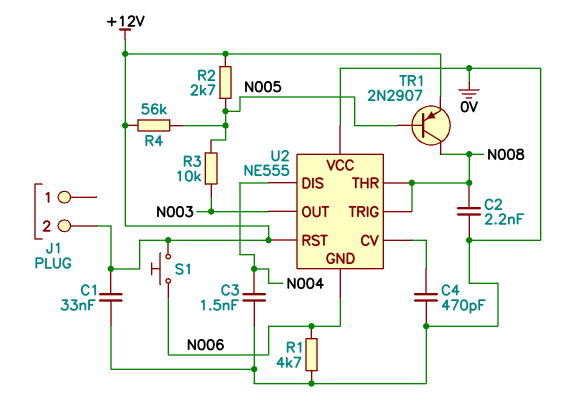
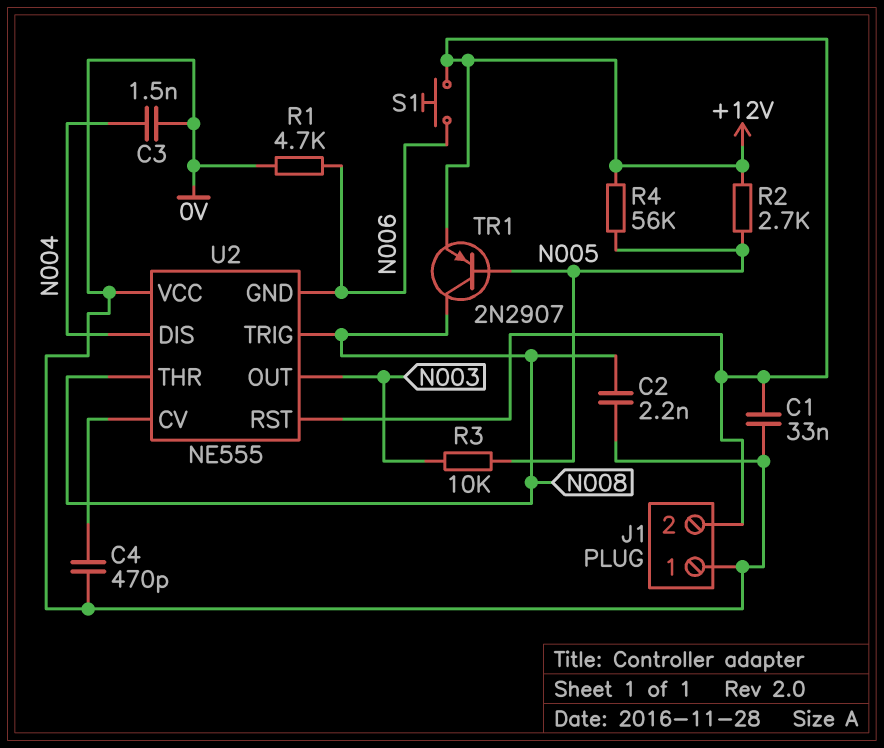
J1 pin 1: none -> 0V

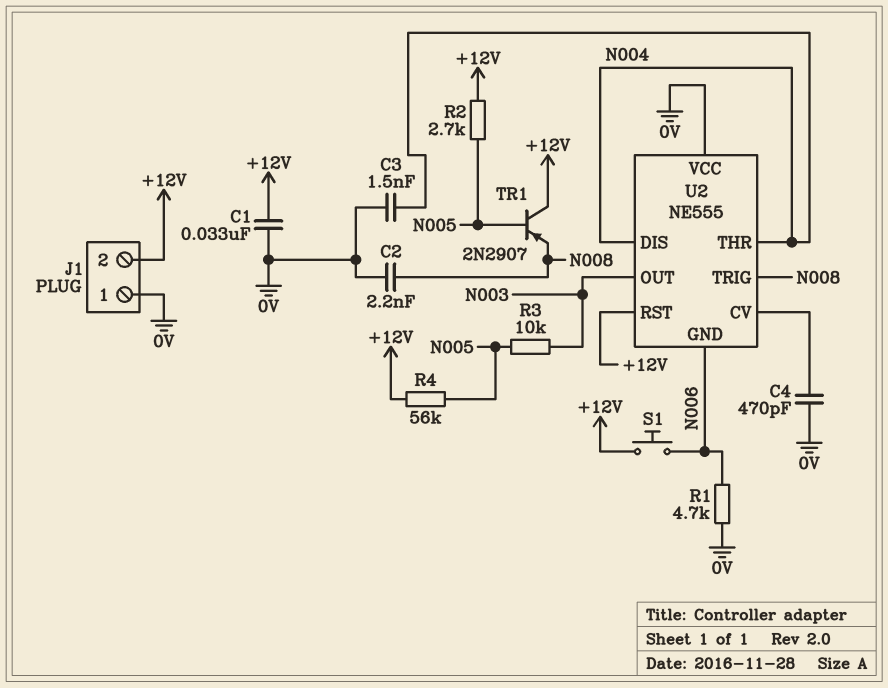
TR1: PNP 2N2907 (B N005, C N008, E +12V) -> PNP 2N2907 (B N005, C +12V, E N008)
U2 pin THR: N008 -> N004

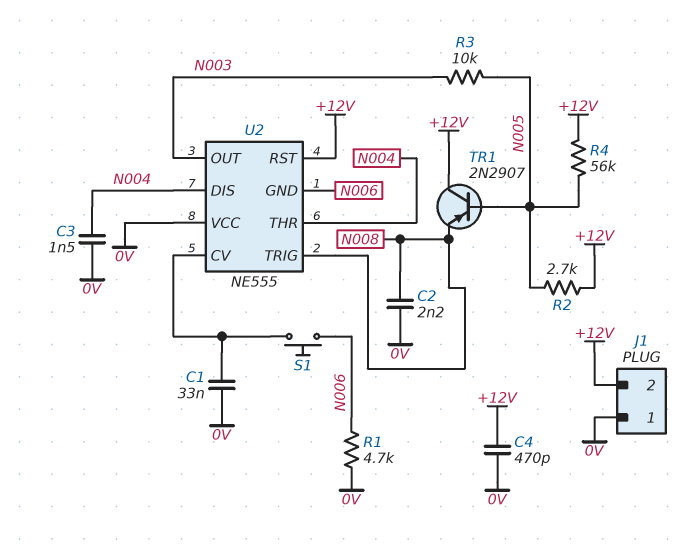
C1: 33nF (+12V, 0V) -> 33nF (0V, U2/CV)
C4: 470pF (0V, U2/CV) -> 470pF (+12V, 0V)
S1: button (+12V, N006) -> button (N006, U2/CV)

